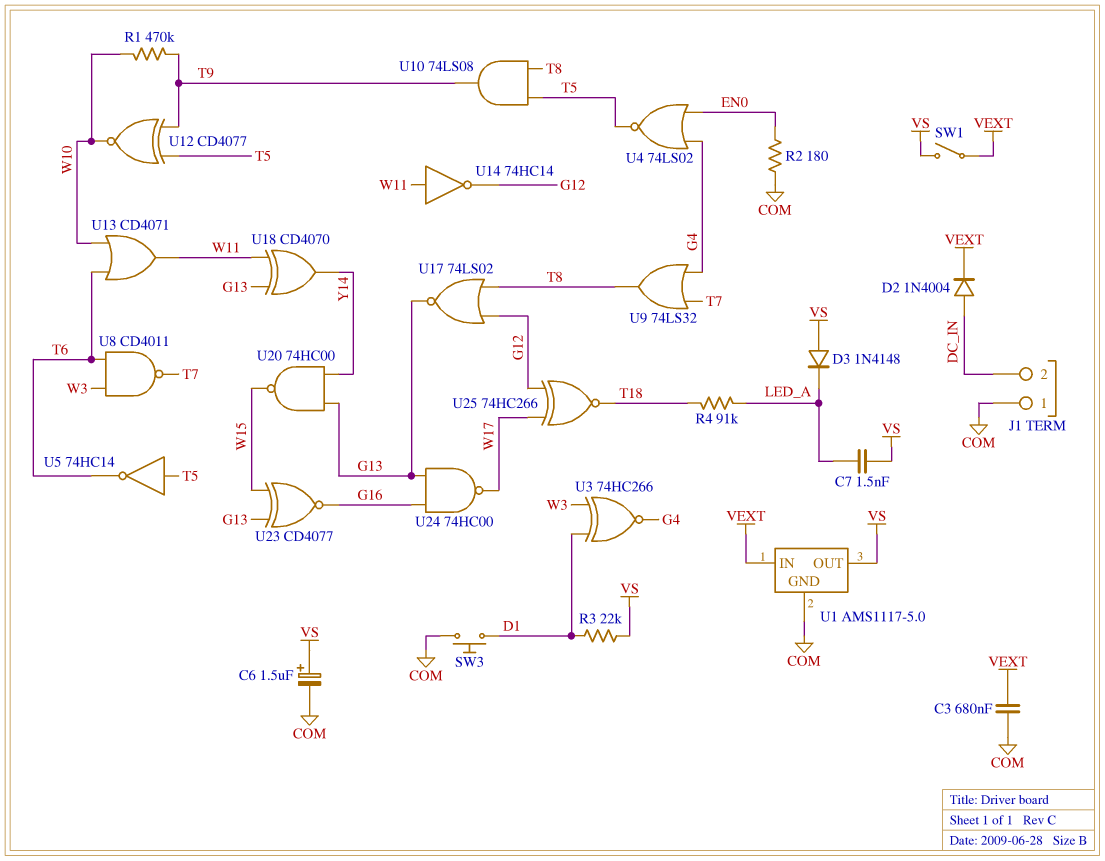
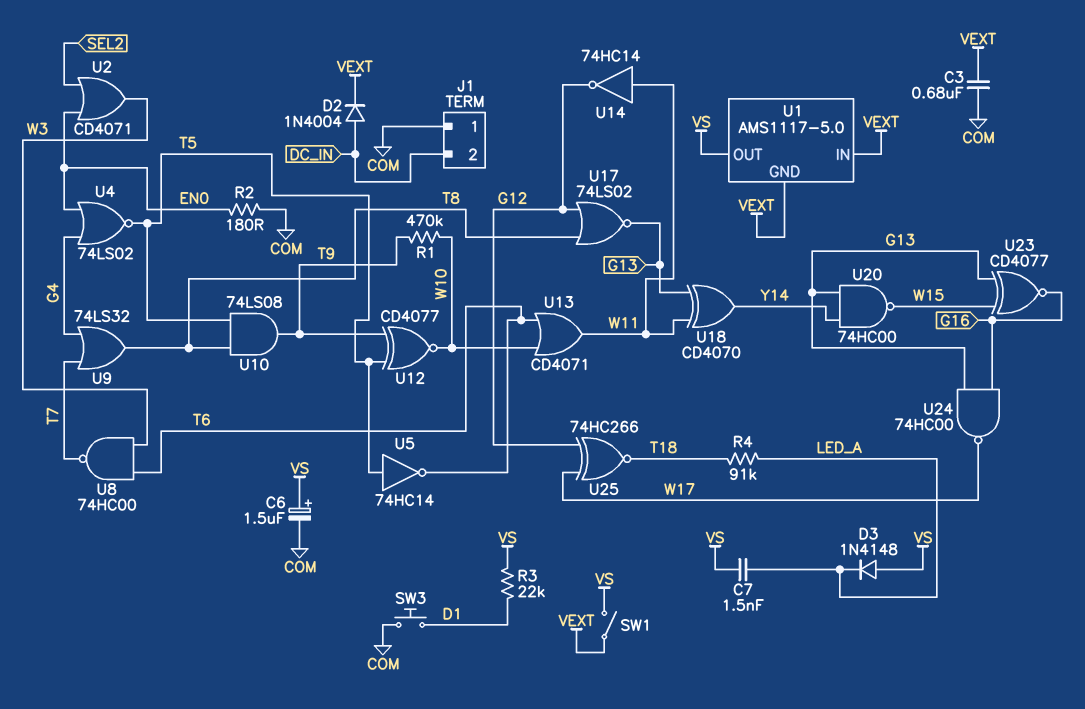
U1 pin GND: COM -> VEXT
U2: none -> OR CD4071 (in EN0, in SEL2, out W3)
U3: XNOR 74HC266 (in D1, in W3, out G4) -> none
U8: NAND CD4011 (in T6, in W3, out T7) -> NAND 74HC00 (in T6, in W3, out T7)

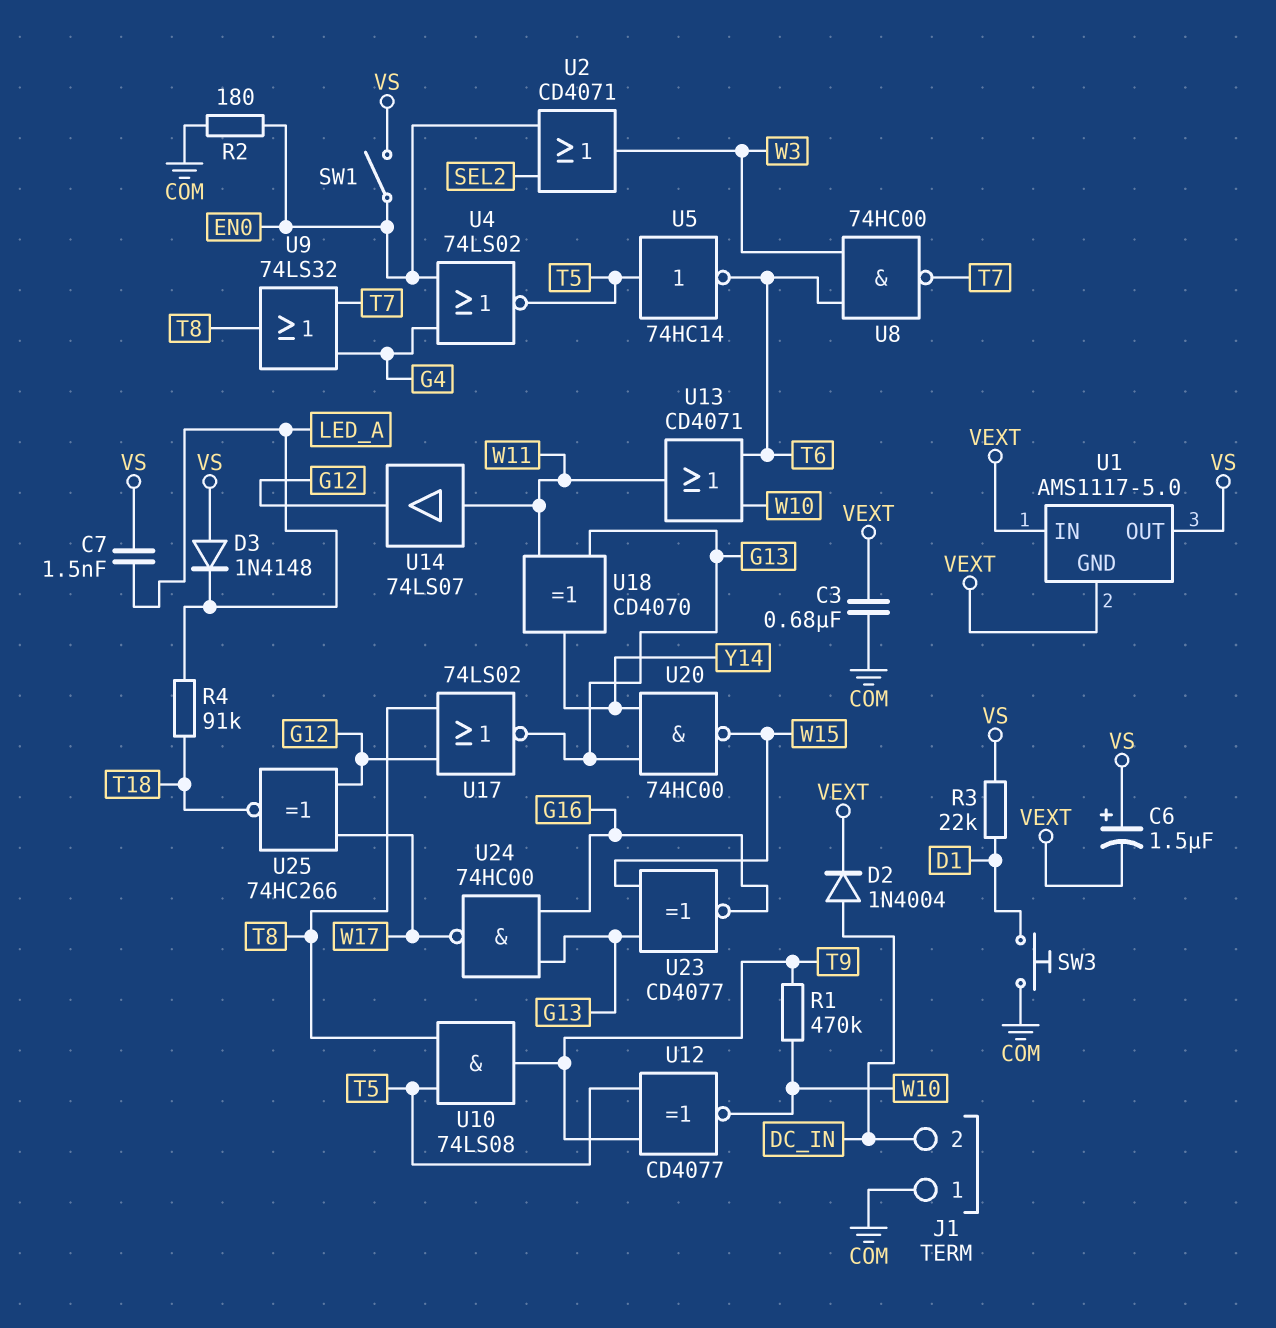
C6: 1.5uF (plus VS, minus COM) -> 1.5uF (plus VS, minus VEXT)
SW1: switch (VEXT, VS) -> switch (EN0, VS)
U14: NOT 74HC14 (in W11, out G12) -> buffer 74LS07 (in W11, out G12)

